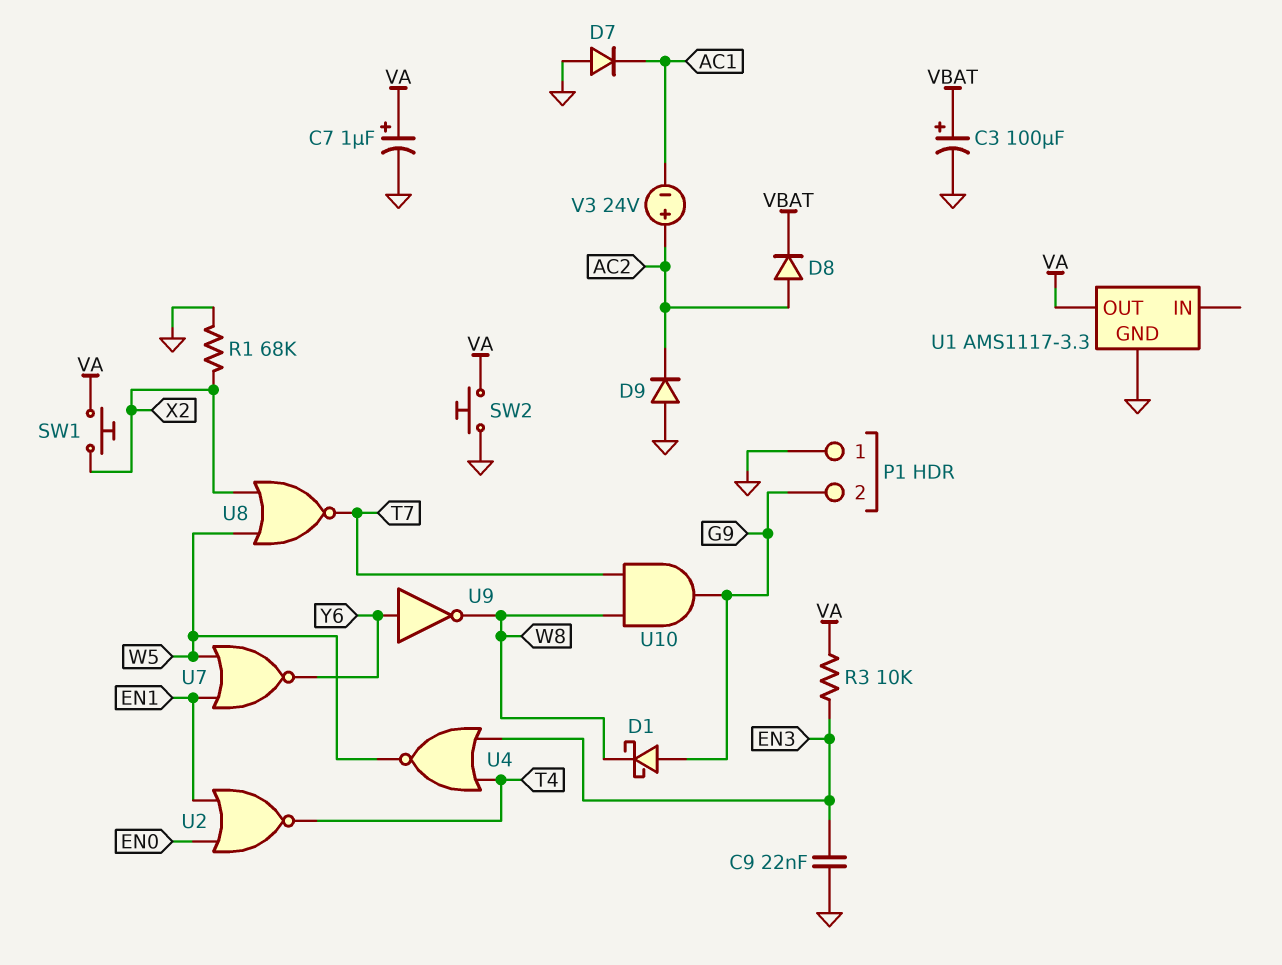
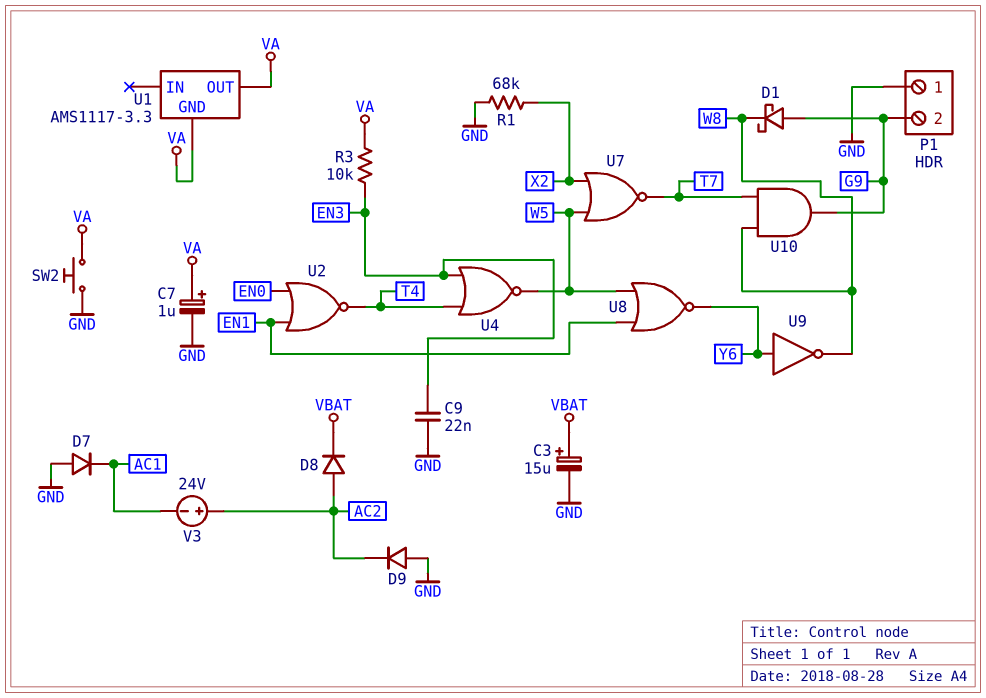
C3: 100uF (plus VBAT, minus GND) -> 15uF (plus VBAT, minus GND)
SW1: button (VA, X2) -> none
U1 pin GND: GND -> VA
U7: NOR (in EN1, in W5, out Y6) -> NOR (in W5, in X2, out T7)
U8: NOR (in W5, in X2, out T7) -> NOR (in EN1, in W5, out Y6)

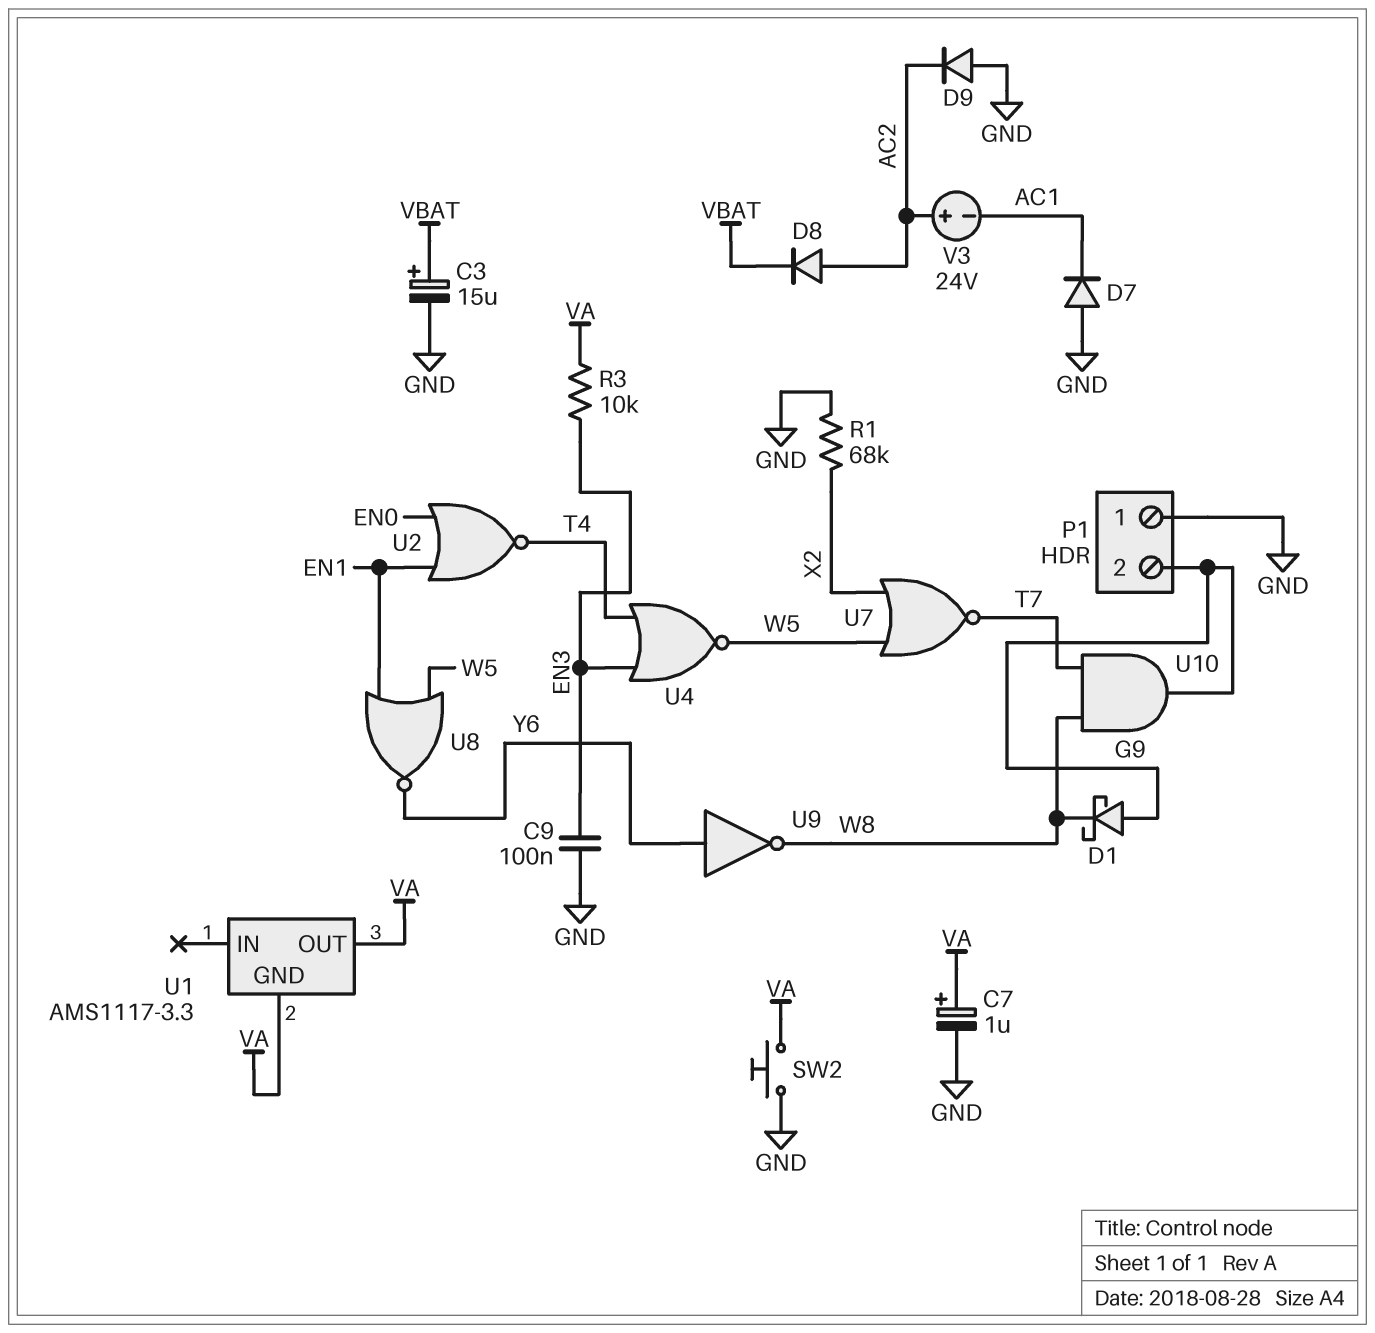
C9: 22nF (EN3, GND) -> 100nF (EN3, GND)

